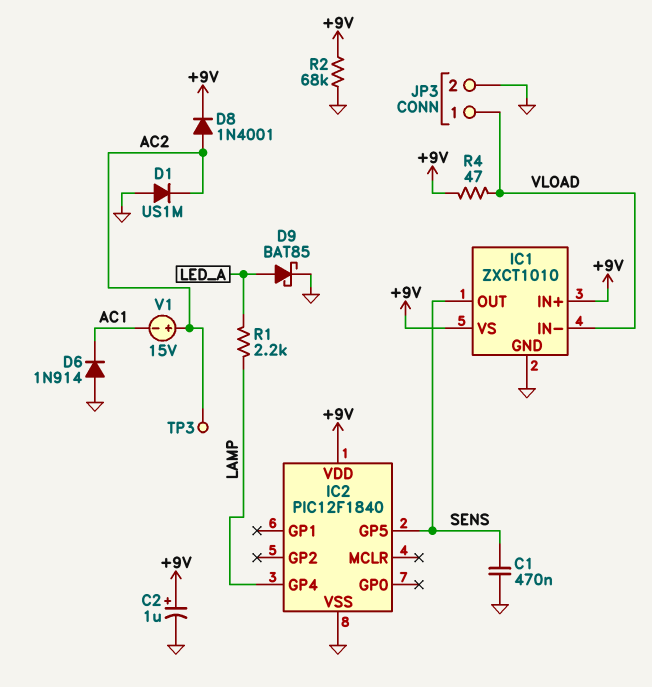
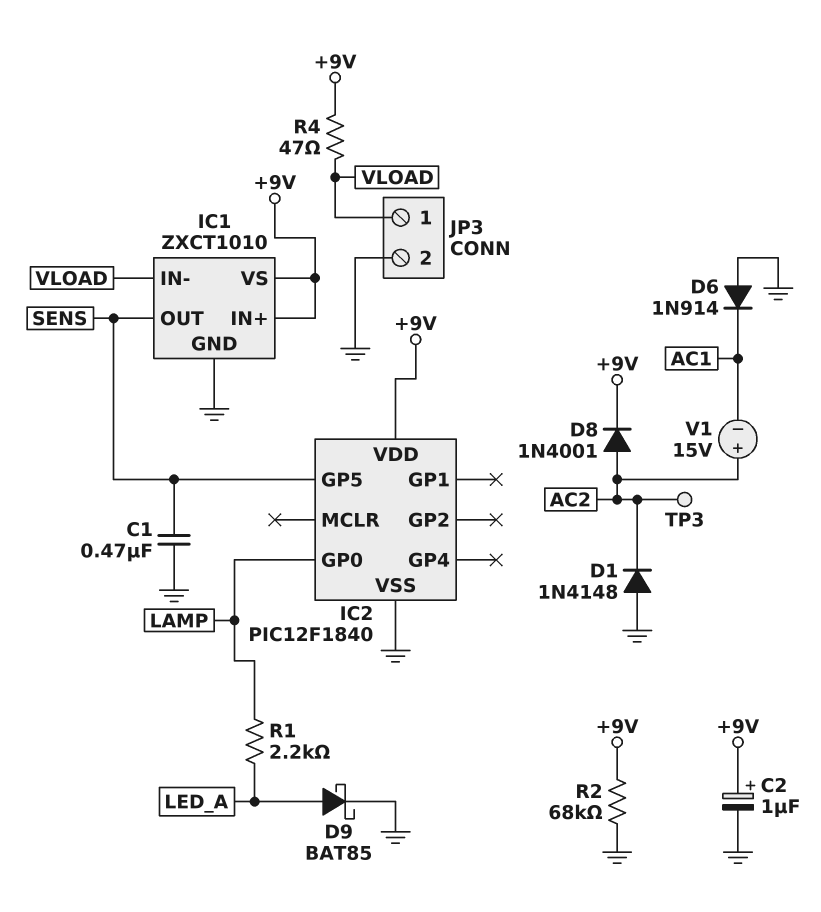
D1: diode US1M (A GND, K AC2) -> diode 1N4148 (A GND, K AC2)
IC2 pin GP0: none -> LAMP
IC2 pin GP4: LAMP -> none

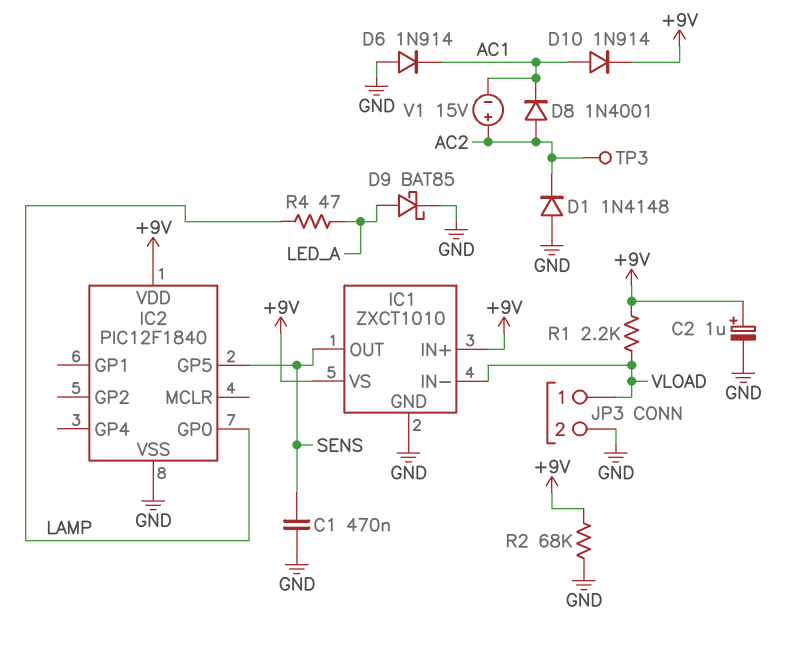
D8: diode 1N4001 (A AC2, K +9V) -> diode 1N4001 (A AC2, K AC1)
D10: none -> diode 1N914 (A AC1, K +9V)
R1: 2.2k (LAMP, LED_A) -> 2.2k (+9V, VLOAD)
R4: 47 (+9V, VLOAD) -> 47 (LAMP, LED_A)

